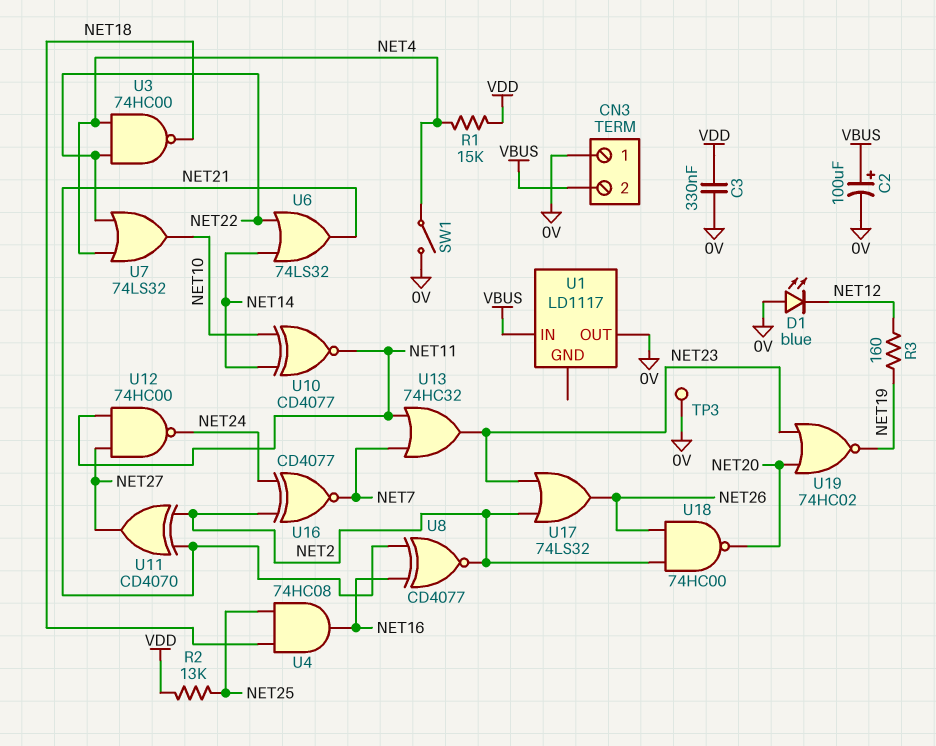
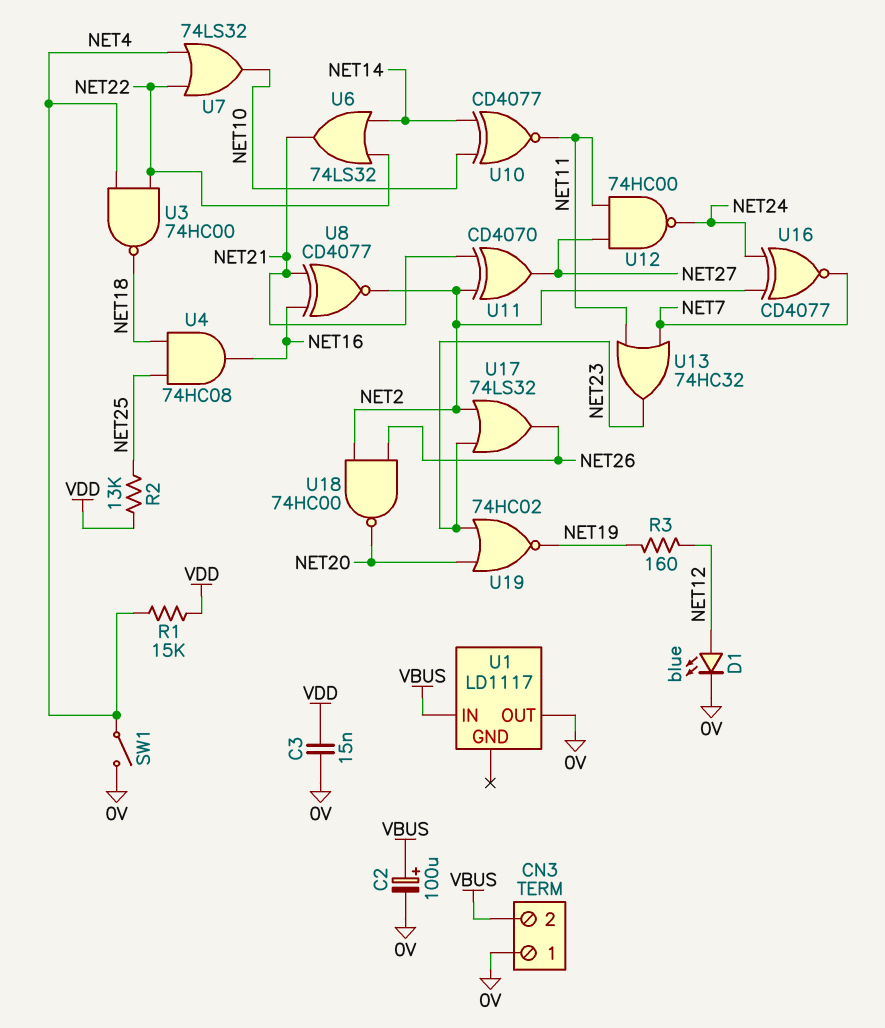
C3: 330nF (0V, VDD) -> 15nF (0V, VDD)
D1: LED blue (A 0V, K NET12) -> LED blue (A NET12, K 0V)
TP3: test point (0V) -> none

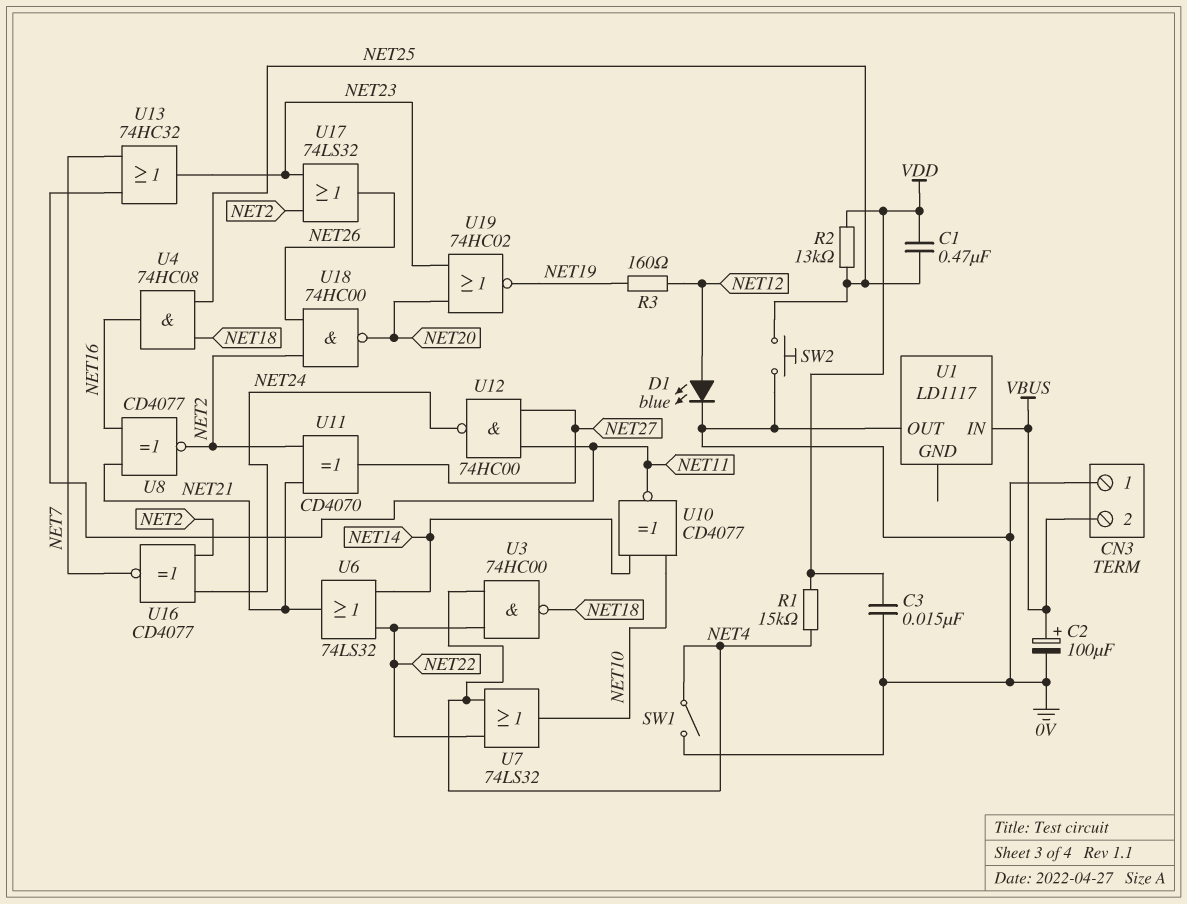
C1: none -> 470nF (NET25, VDD)
SW2: none -> button (0V, NET25)

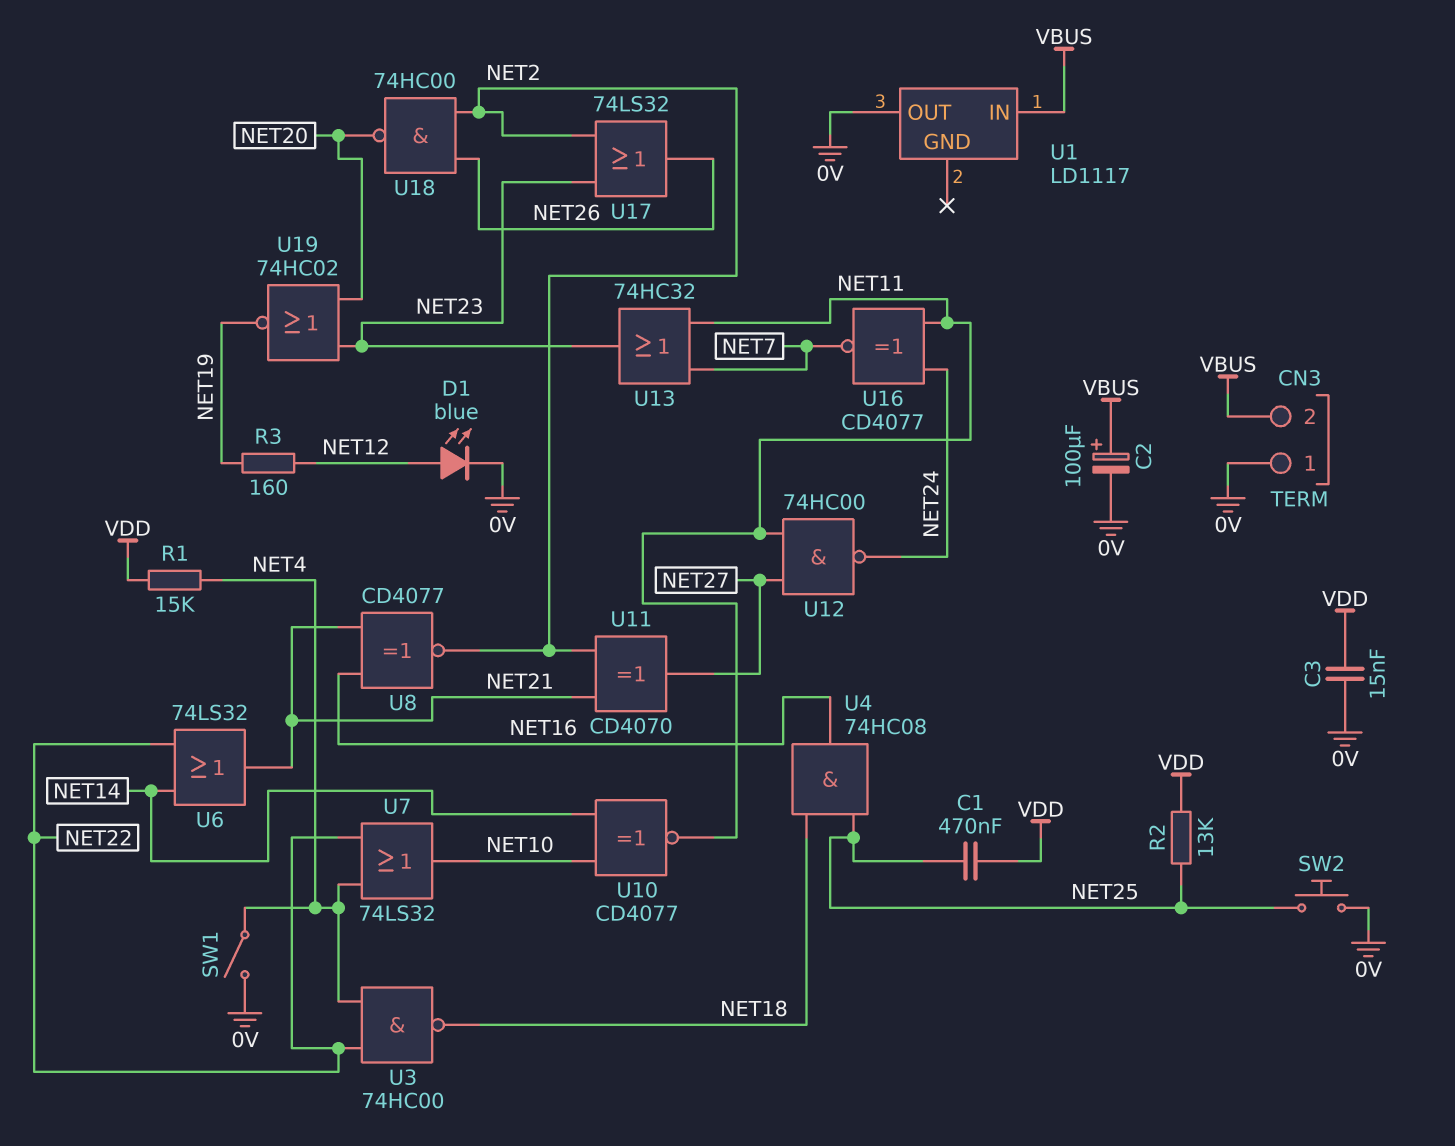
U16: XNOR CD4077 (in NET2, in NET24, out NET7) -> XNOR CD4077 (in NET11, in NET24, out NET7)

